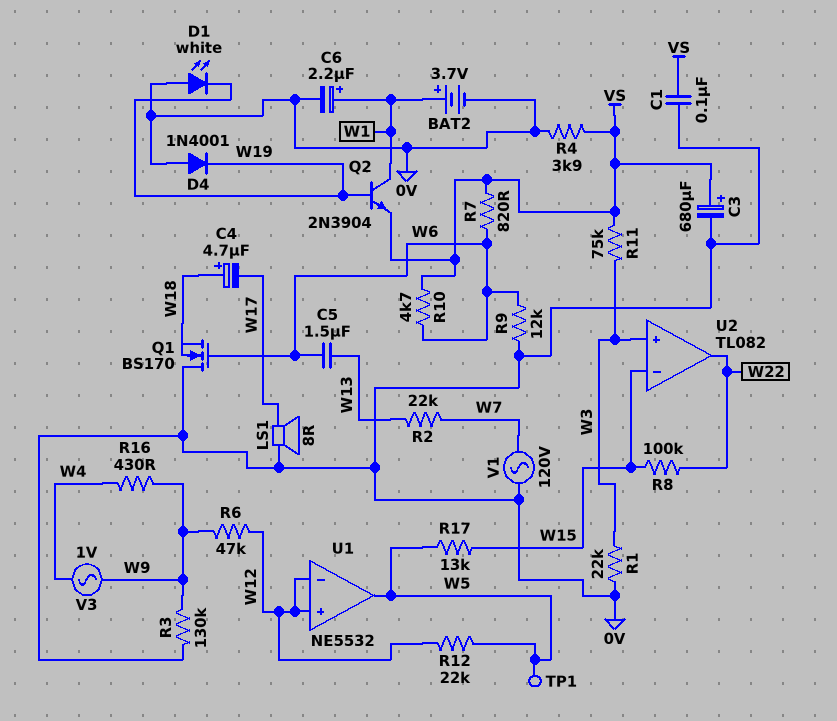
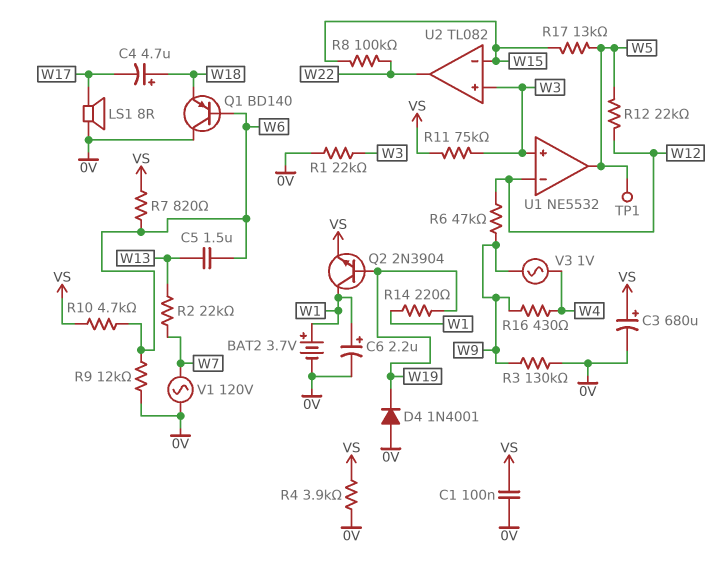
D1: LED white (A 0V, K W19) -> none
Q1: NMOS BS170 (G W6, D 0V, S W18) -> PNP BD140 (B W6, C 0V, E W18)
R14: none -> 220 (W1, W19)
U1 pin in+: W12 -> W3

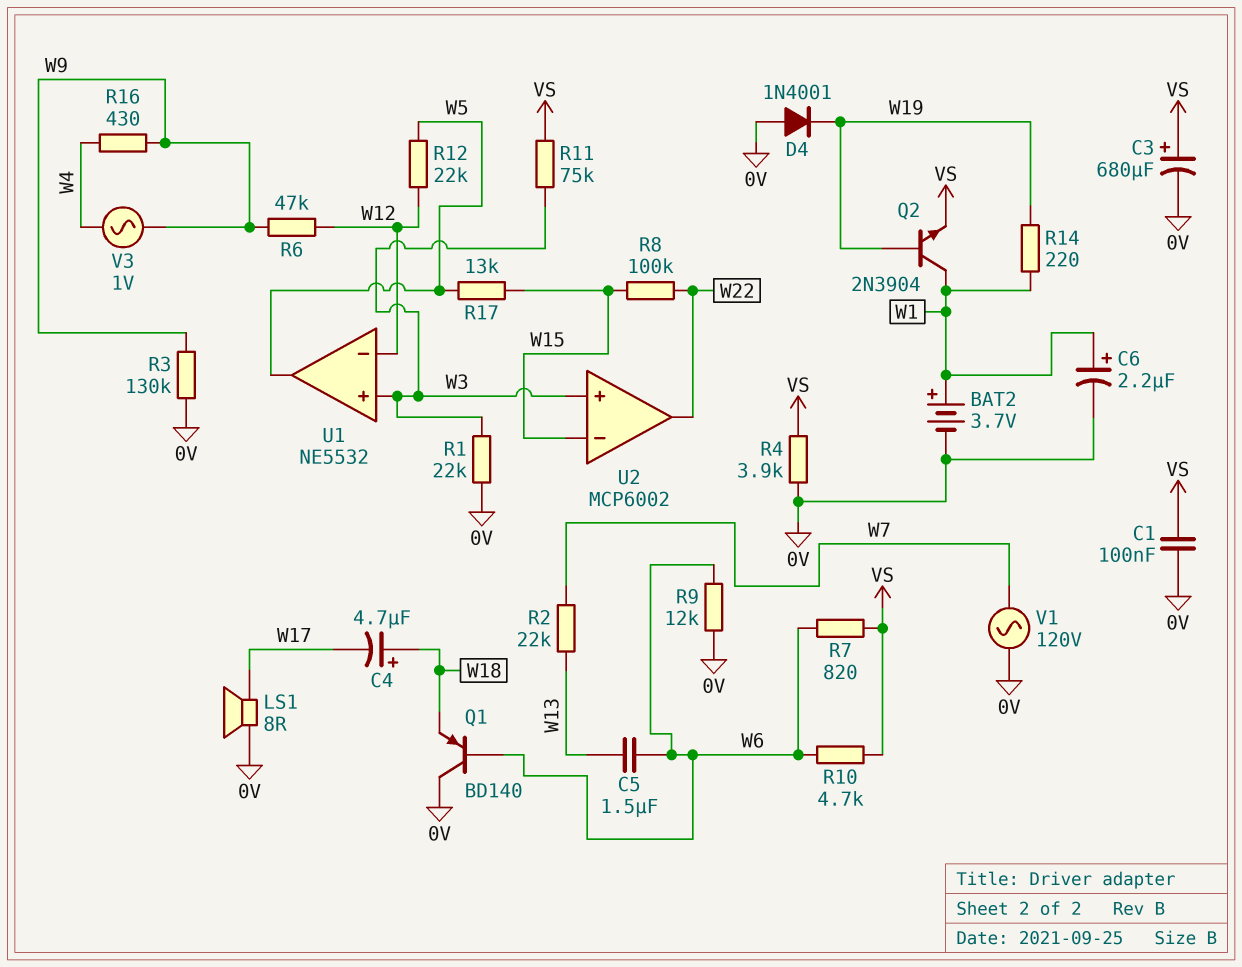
TP1: test point (W5) -> none
U2: TL082 -> MCP6002

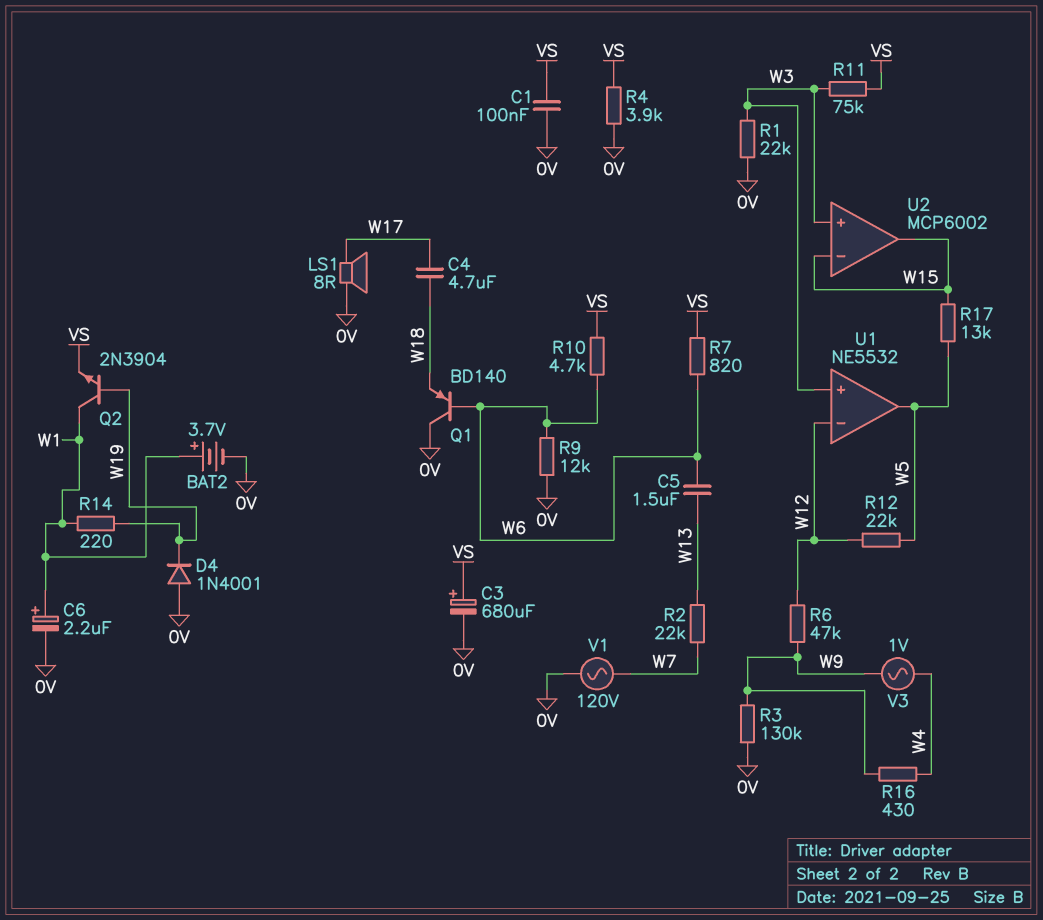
C4: 4.7uF (plus W18, minus W17) -> 4.7uF (W17, W18)
R8: 100k (W15, W22) -> none
U2 pin out: W22 -> W15

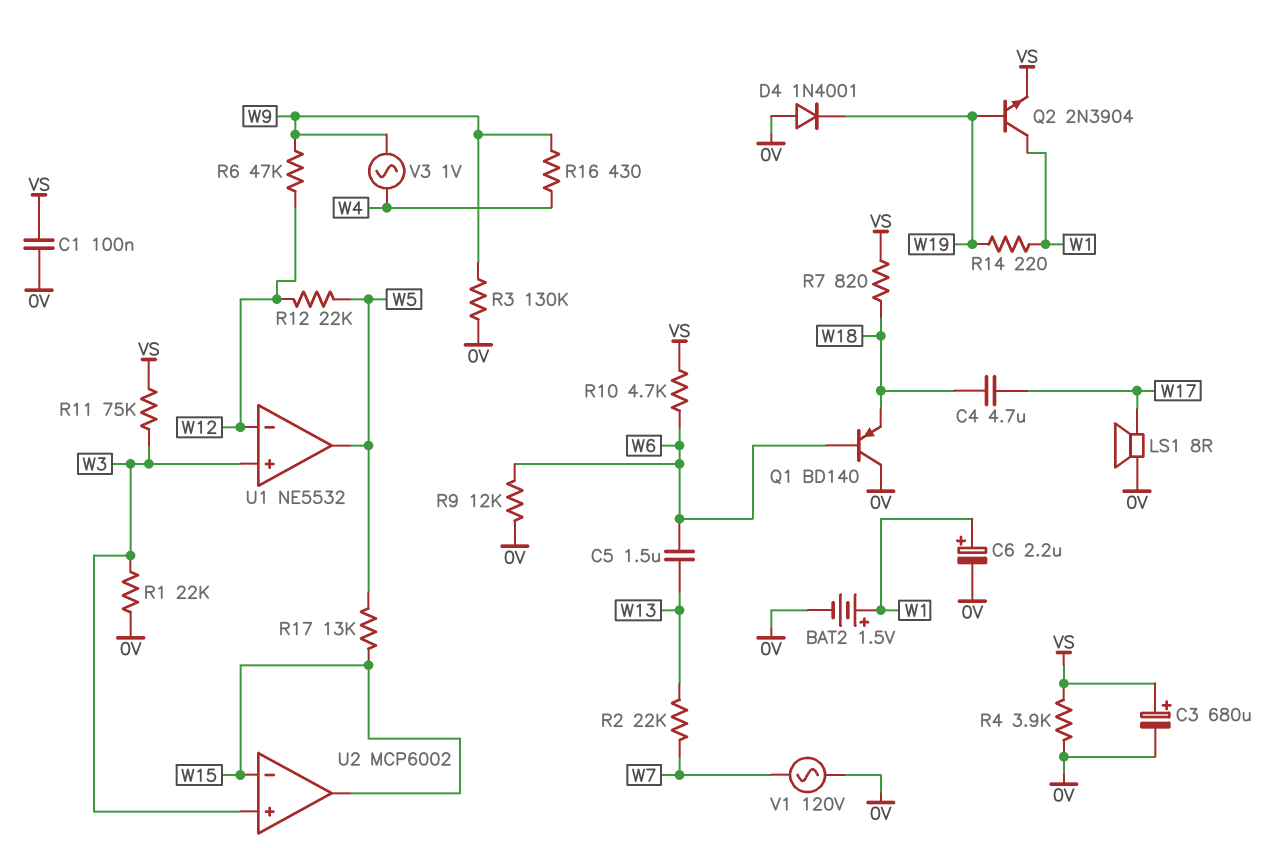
BAT2: 3.7V (plus W1, minus 0V) -> 1.5V (plus W1, minus 0V)
R7: 820 (VS, W6) -> 820 (VS, W18)

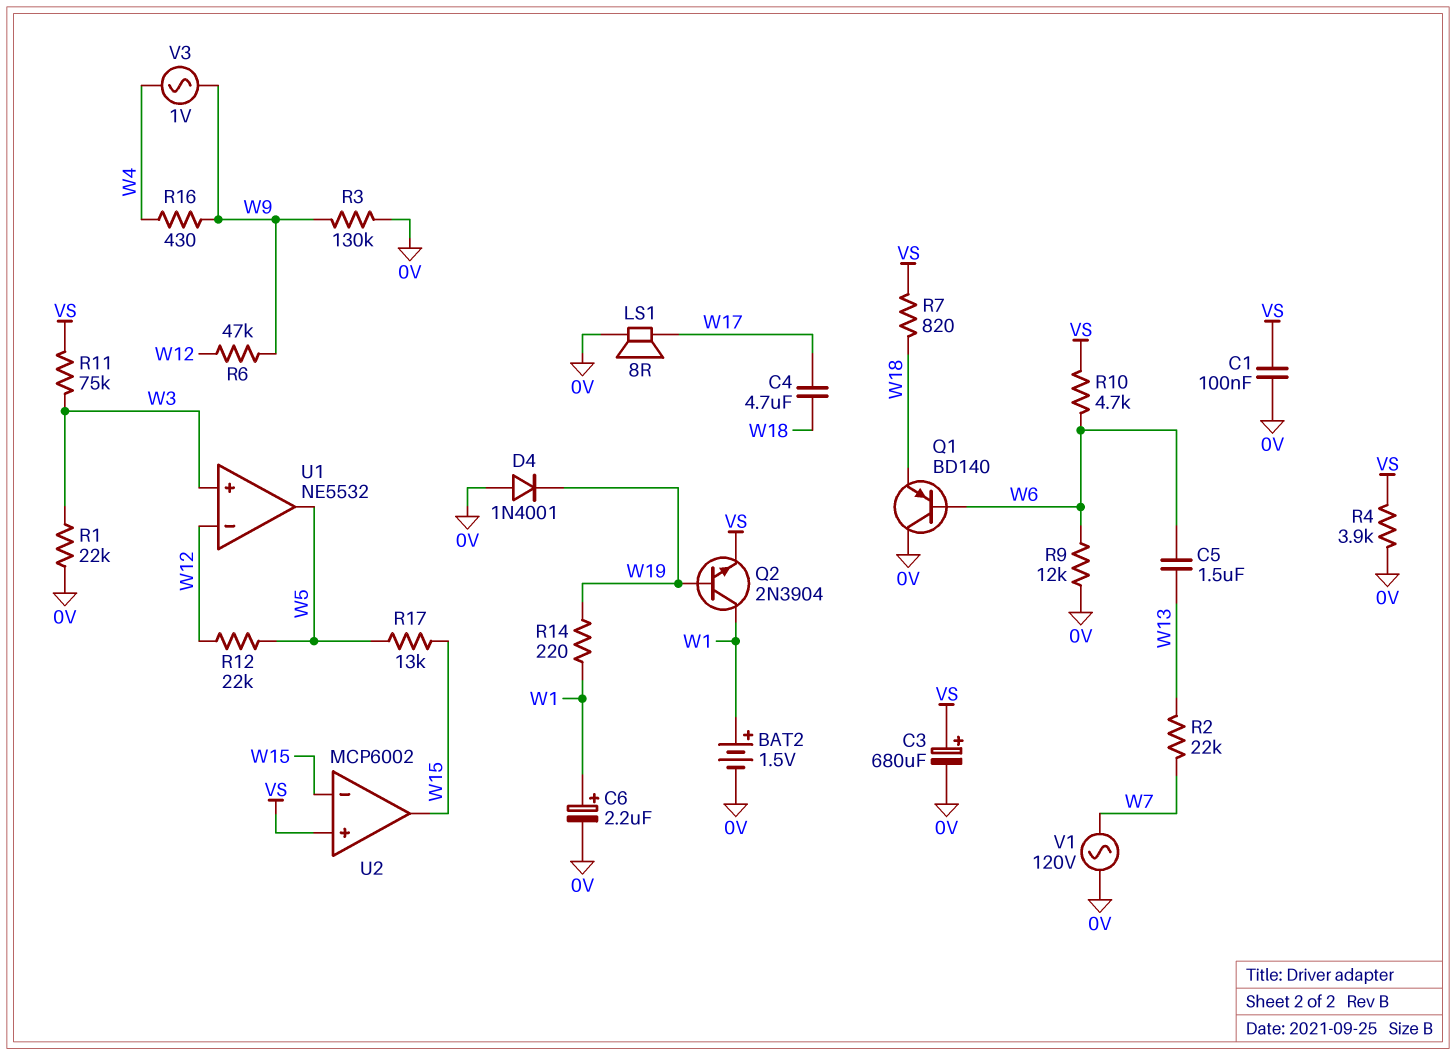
U2 pin in+: W3 -> VS

